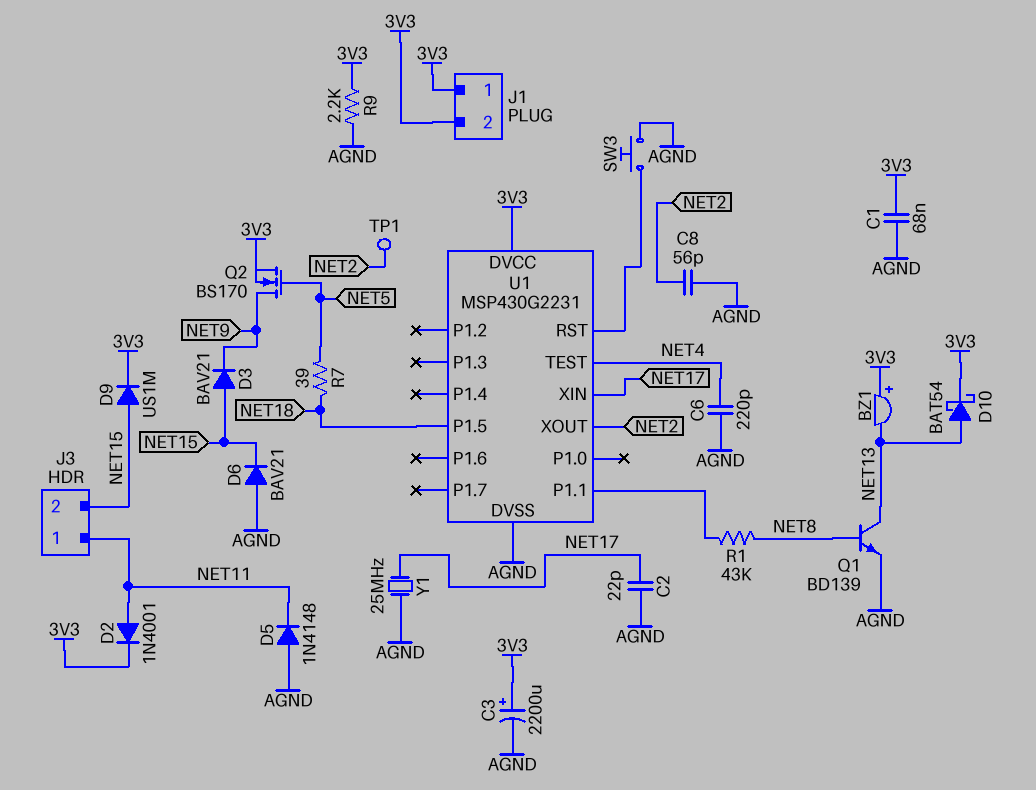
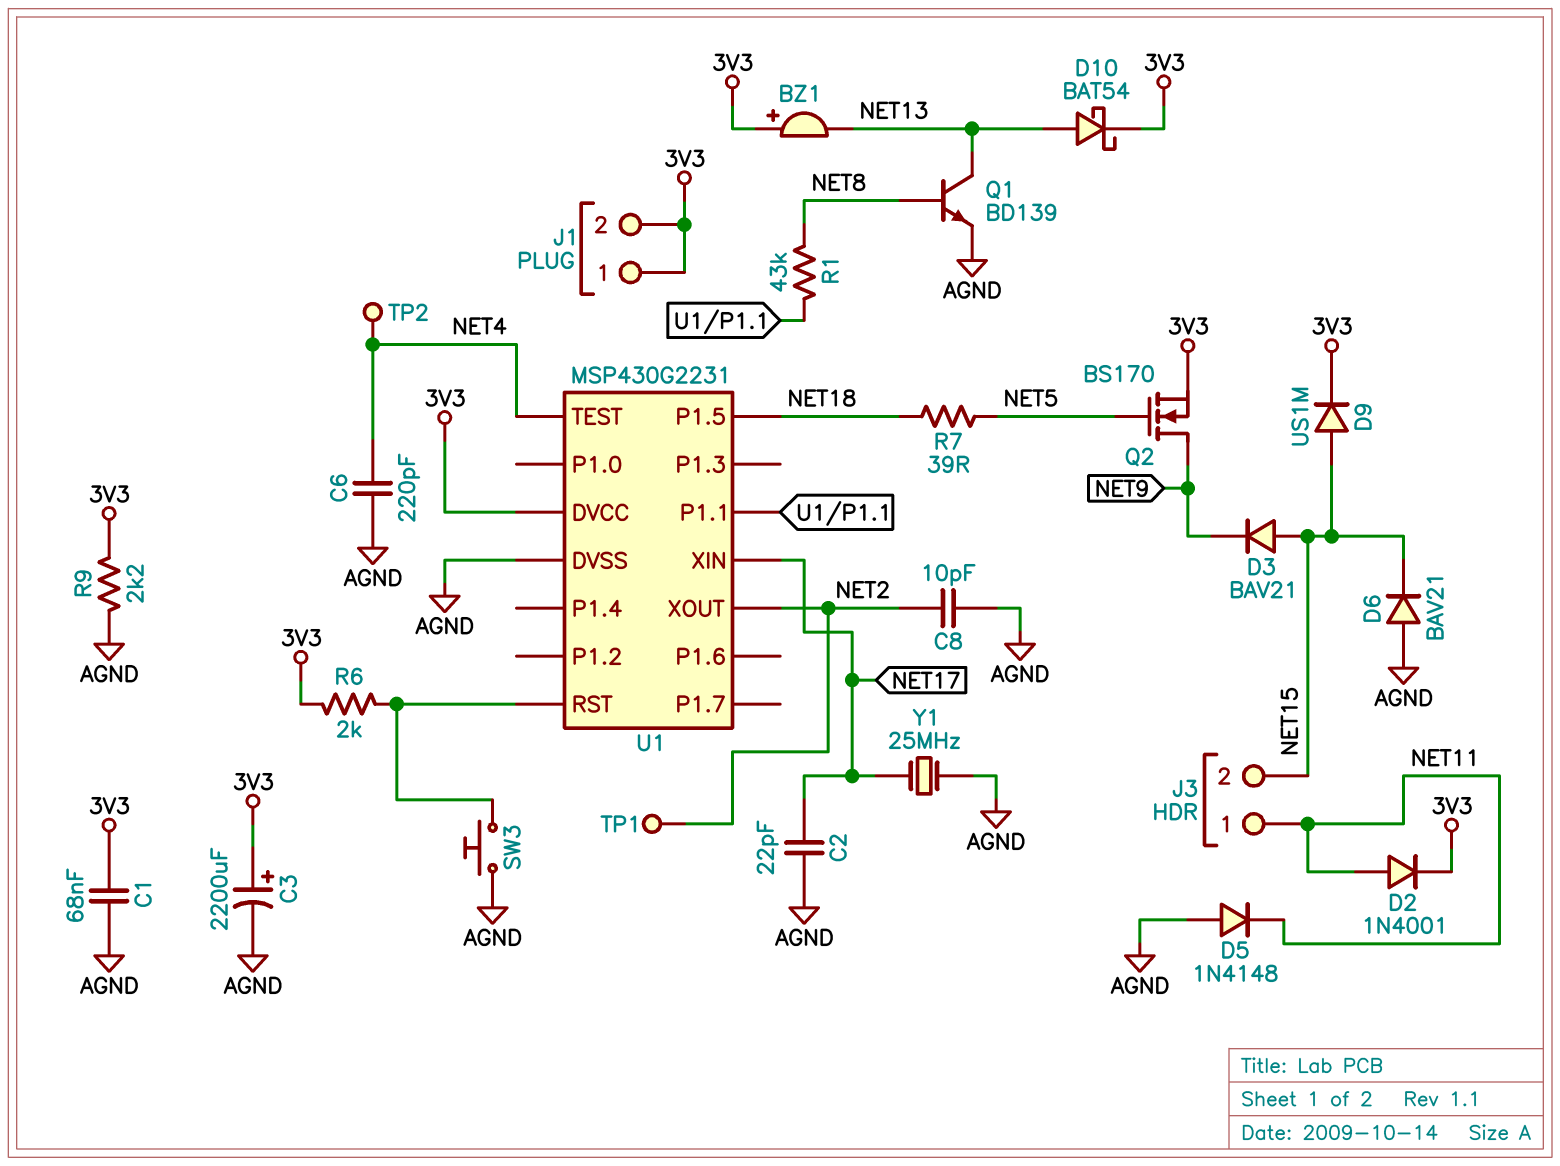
C8: 56pF (AGND, NET2) -> 10pF (AGND, NET2)
R6: none -> 2k (3V3, U1/RST)
TP2: none -> test point (NET4)

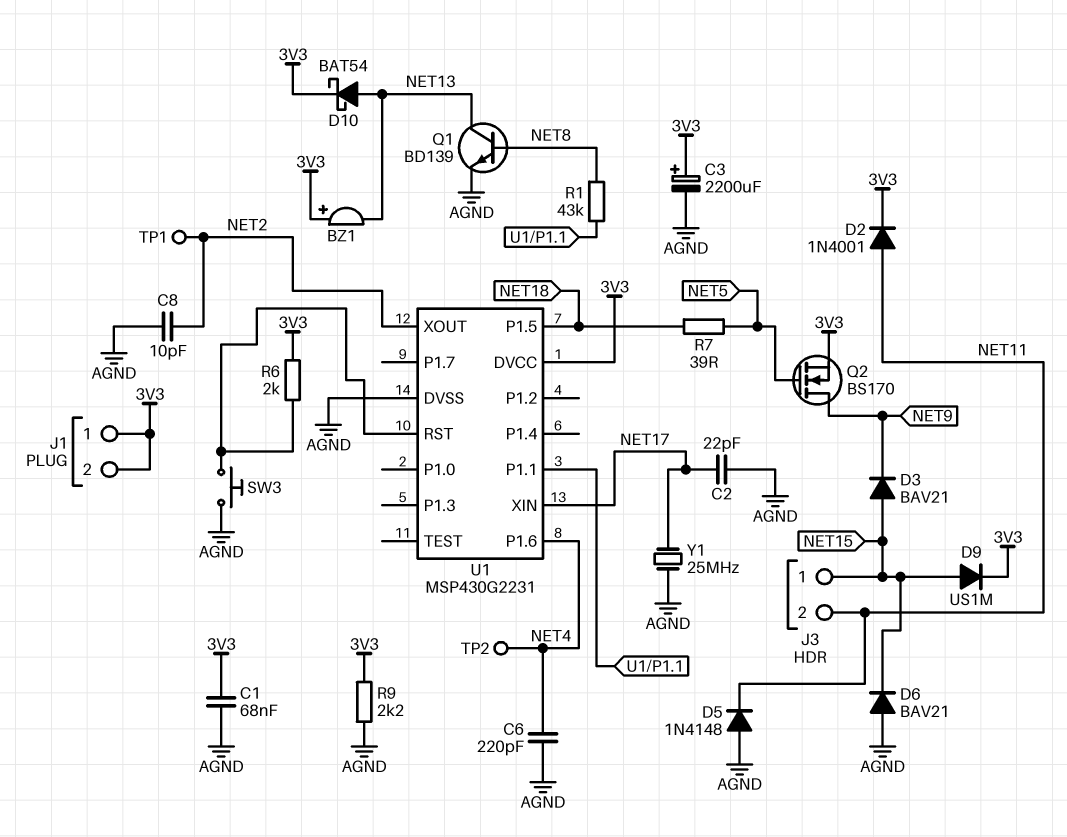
J3 pin 1: NET11 -> NET15
J3 pin 2: NET15 -> NET11
U1 pin P1.6: none -> NET4
U1 pin TEST: NET4 -> none

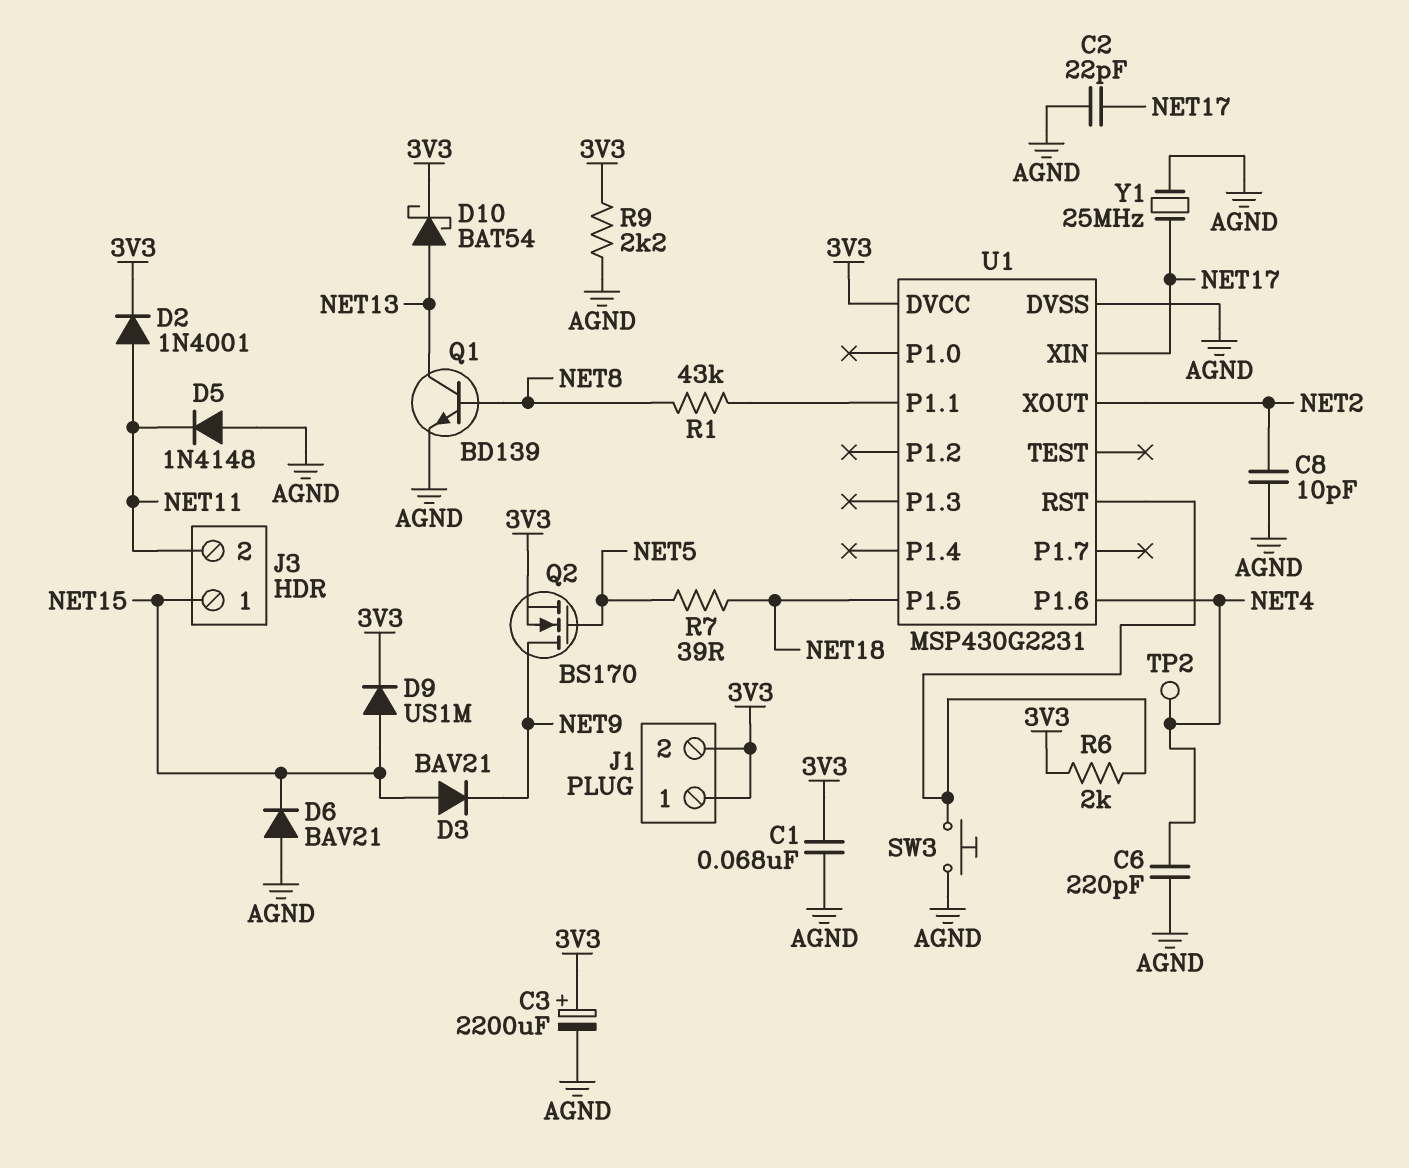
BZ1: buzzer (plus 3V3, minus NET13) -> none
TP1: test point (NET2) -> none

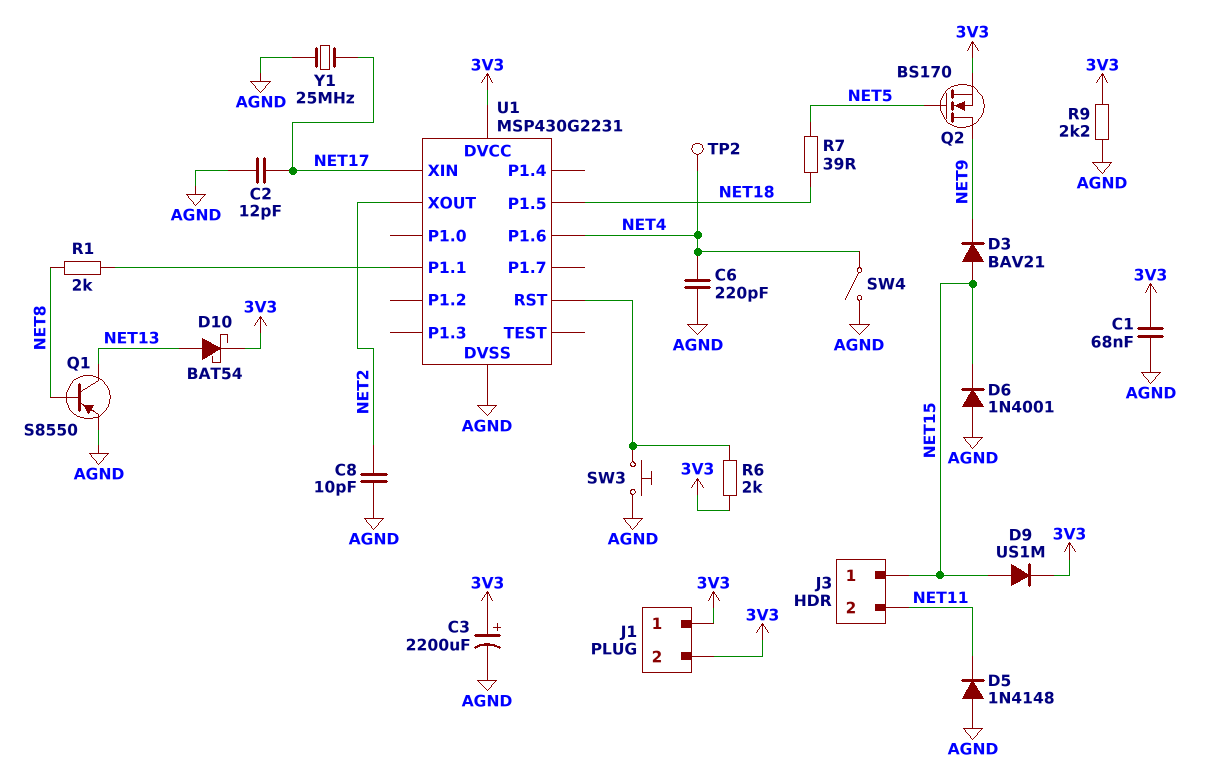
C2: 22pF (AGND, NET17) -> 12pF (AGND, NET17)
D2: diode 1N4001 (A NET11, K 3V3) -> none
D6: diode BAV21 (A AGND, K NET15) -> diode 1N4001 (A AGND, K NET15)
Q1: NPN BD139 (B NET8, C NET13, E AGND) -> PNP S8550 (B NET8, C NET13, E AGND)
R1: 43k (NET8, U1/P1.1) -> 2k (NET8, U1/P1.1)
SW4: none -> switch (AGND, NET4)

